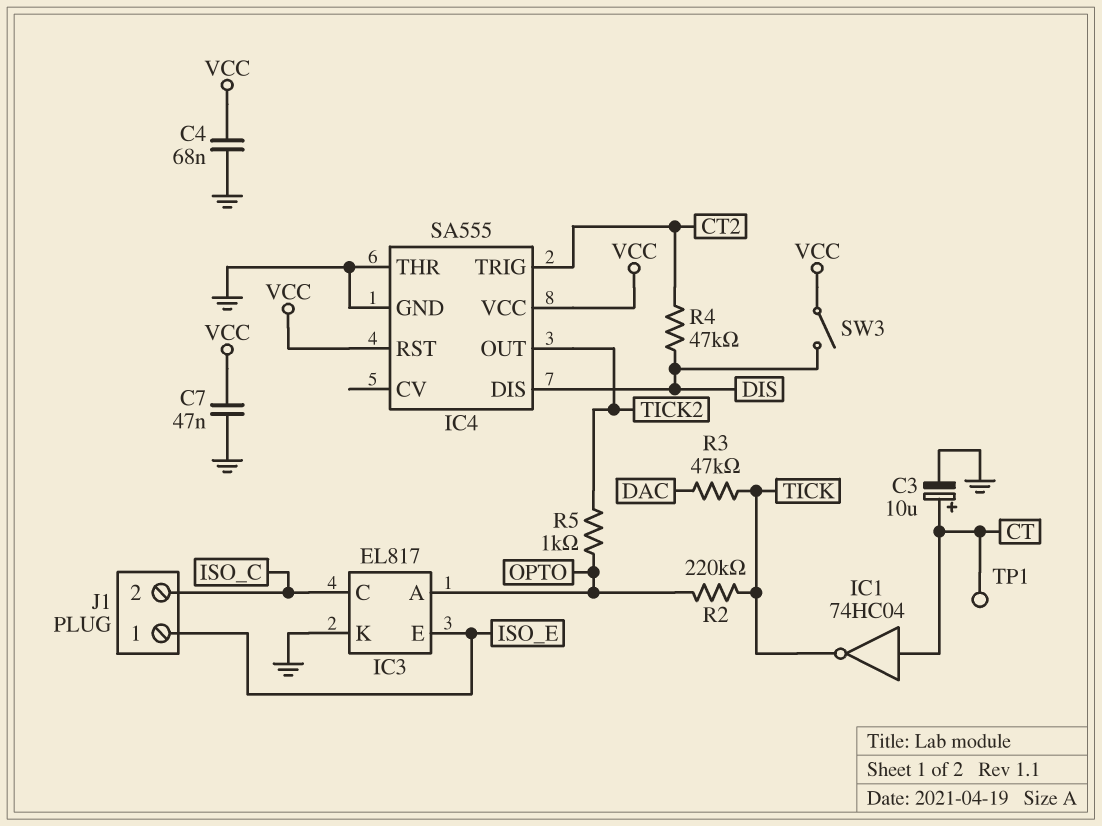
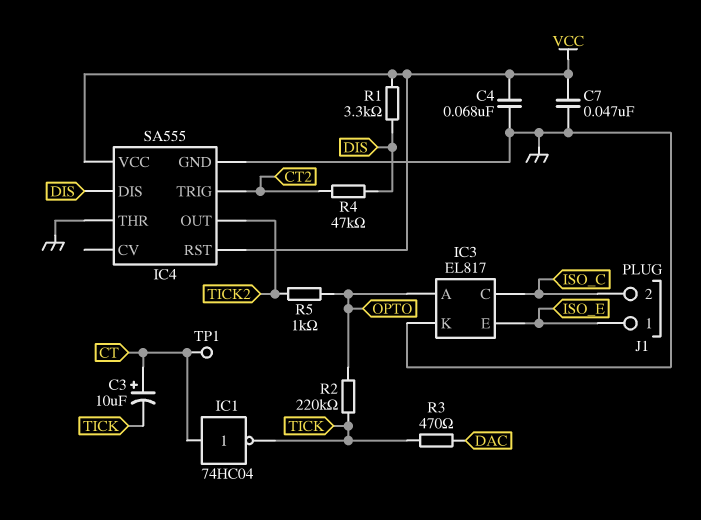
C3: 10uF (plus CT, minus GND) -> 10uF (plus CT, minus TICK)
R1: none -> 3.3k (DIS, VCC)
R3: 47k (DAC, TICK) -> 470 (DAC, TICK)
SW3: switch (DIS, VCC) -> none

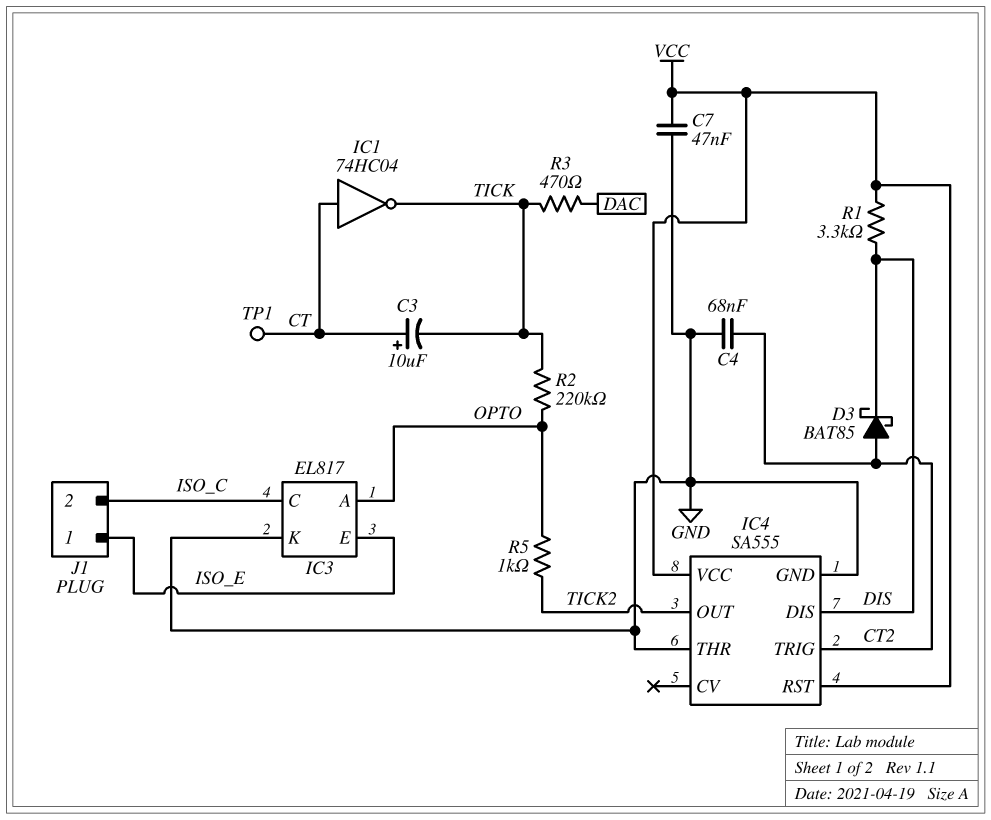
C4: 68nF (GND, VCC) -> 68nF (CT2, GND)
D3: none -> schottky BAT85 (A CT2, K DIS)
R4: 47k (CT2, DIS) -> none

